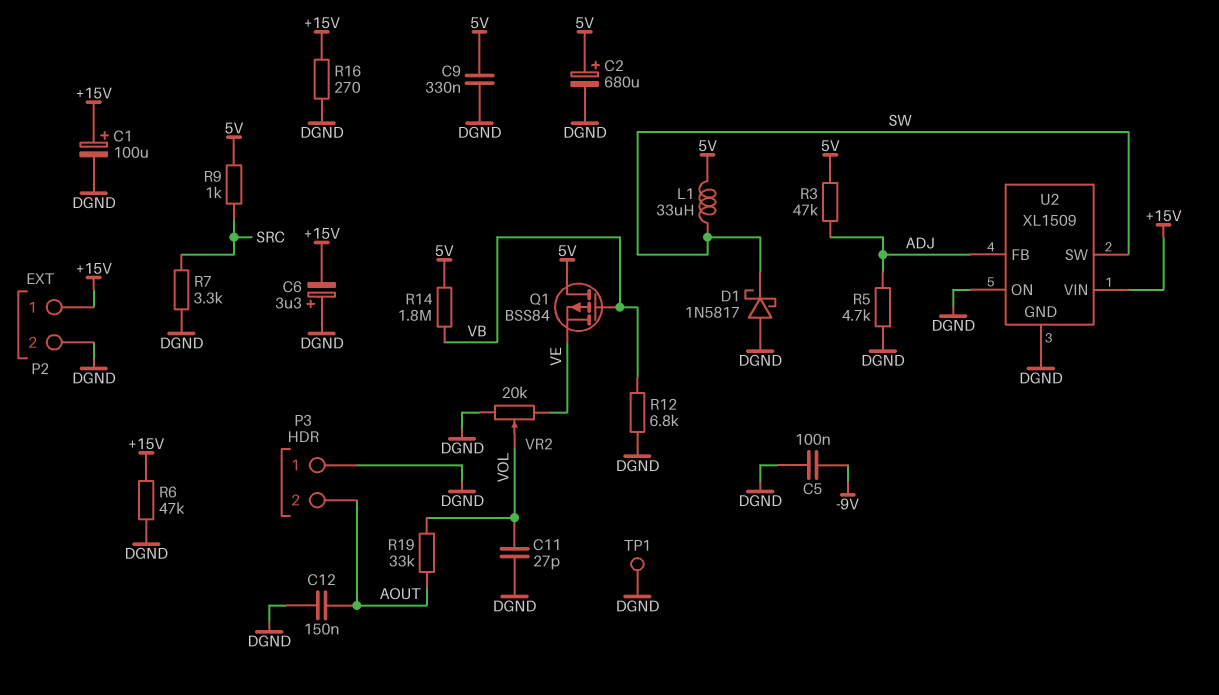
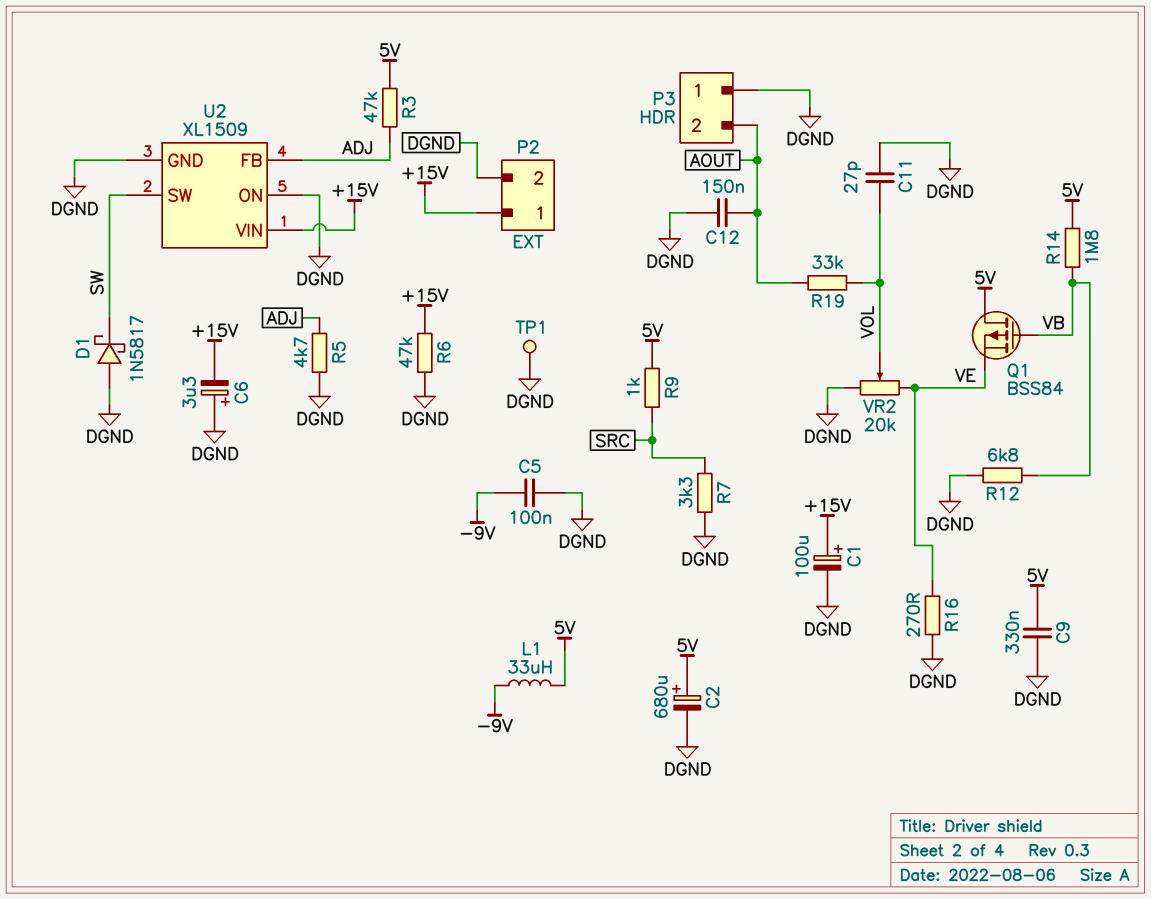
L1: 33uH (5V, SW) -> 33uH (-9V, 5V)
R16: 270 (+15V, DGND) -> 270 (DGND, VE)

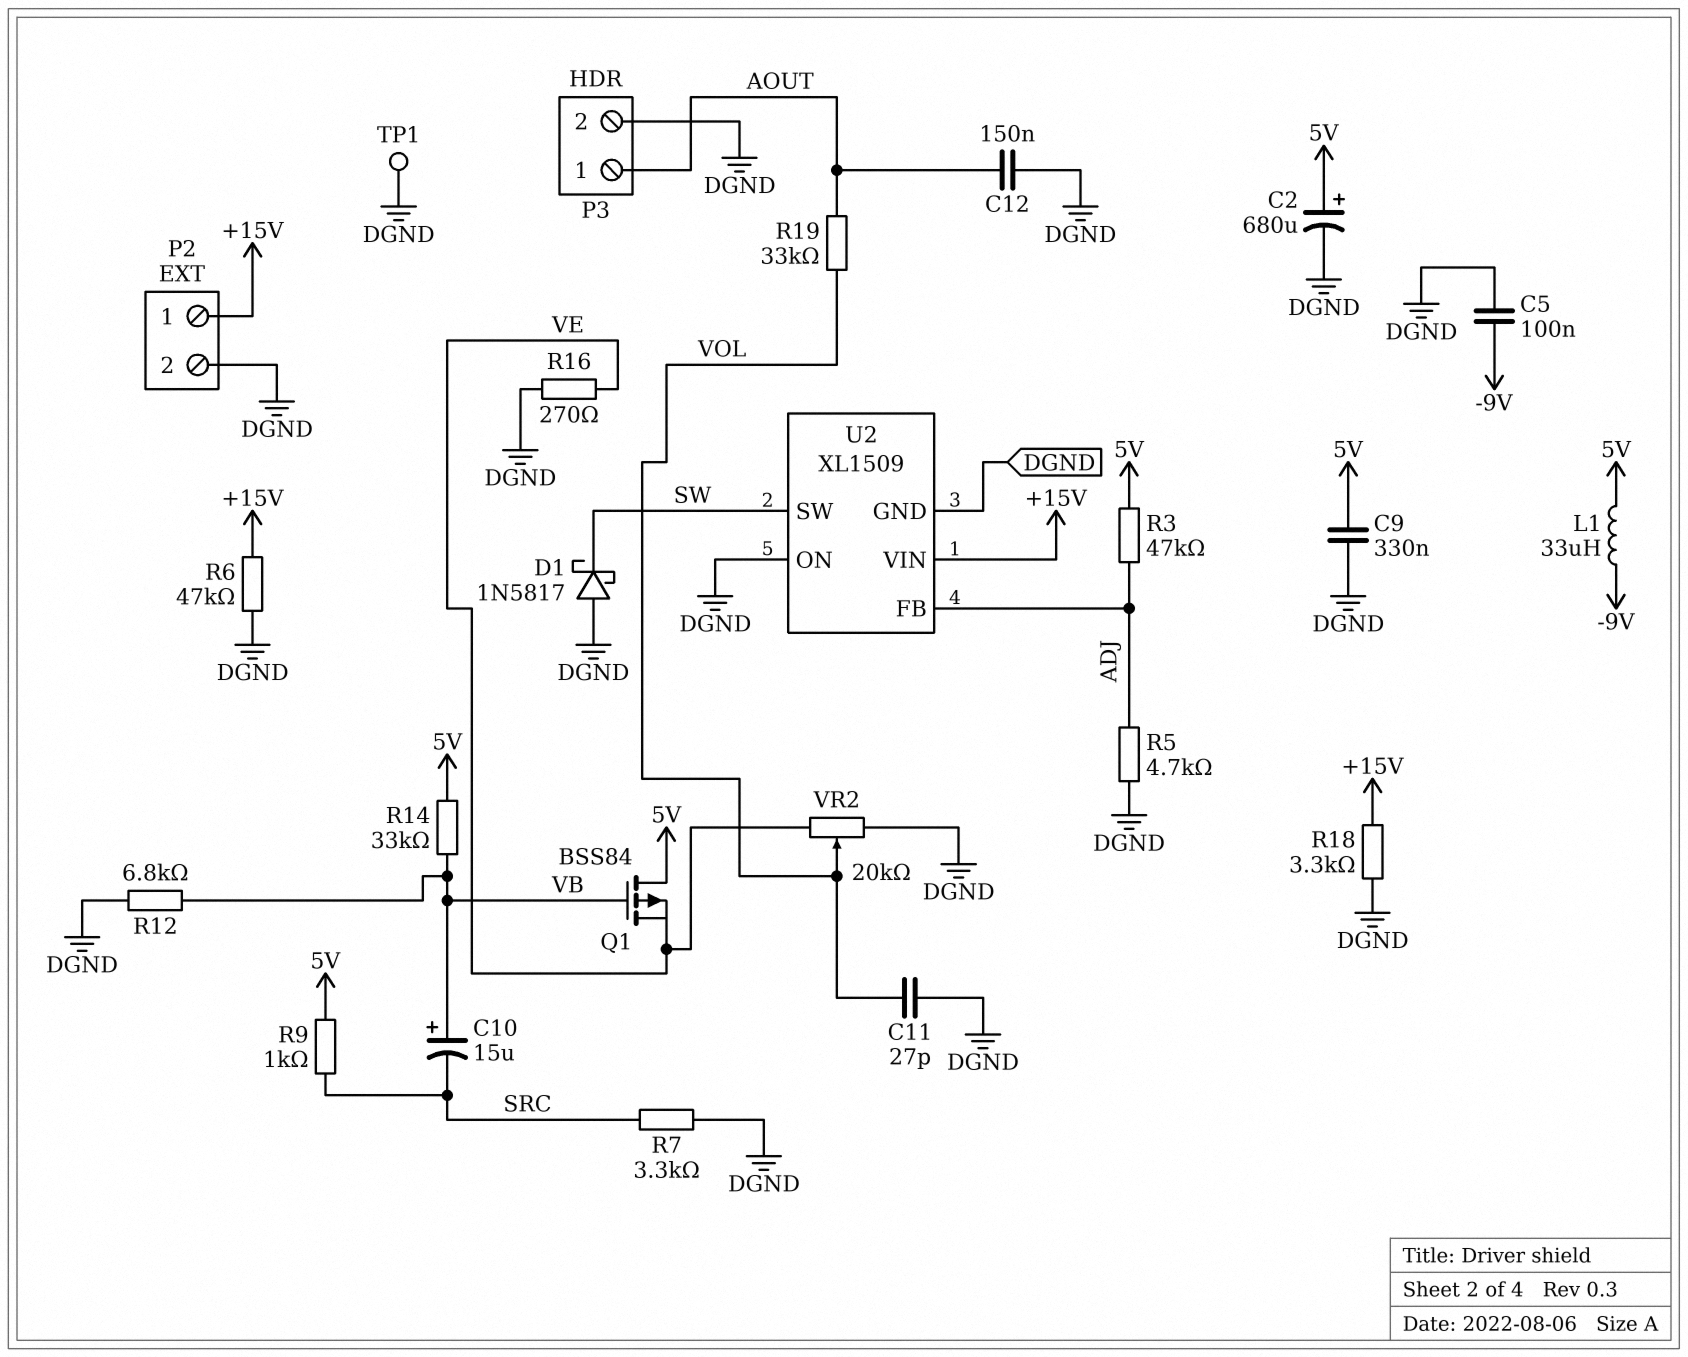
C1: 100uF (plus +15V, minus DGND) -> none
C6: 3.3uF (plus DGND, minus +15V) -> none
C10: none -> 15uF (plus VB, minus SRC)
P3 pin 1: DGND -> AOUT
P3 pin 2: AOUT -> DGND
R14: 1.8M (5V, VB) -> 33k (5V, VB)
R18: none -> 3.3k (+15V, DGND)

